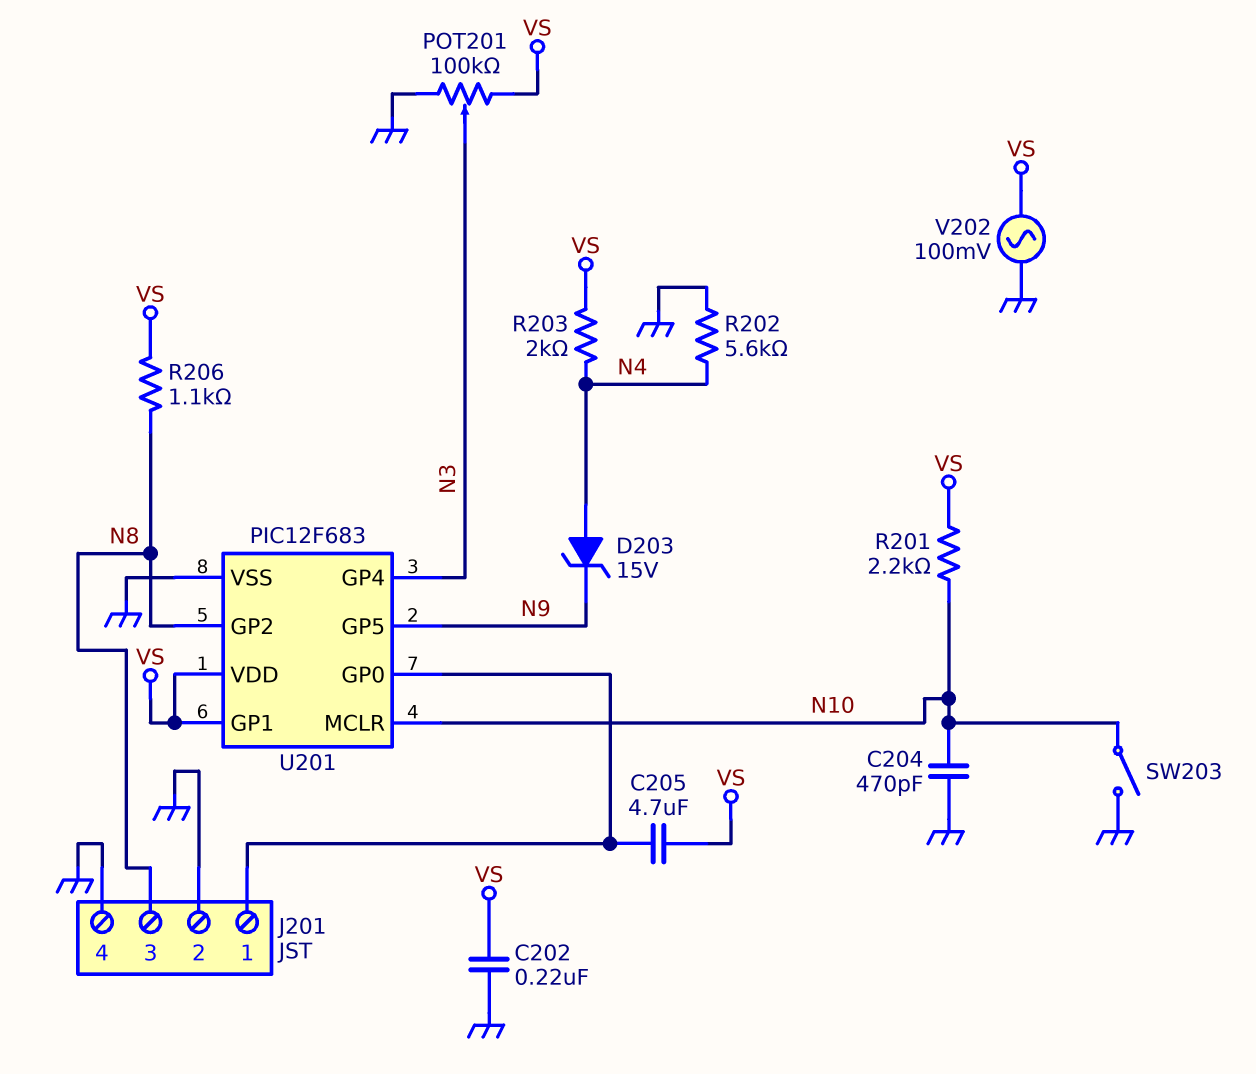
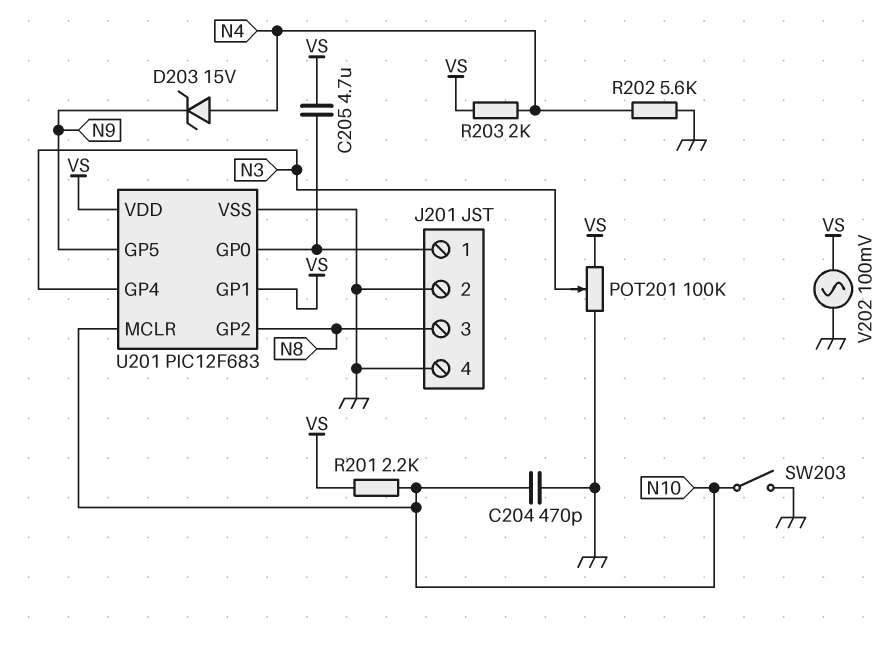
C202: 220nF (GND, VS) -> none
R206: 1.1k (N8, VS) -> none

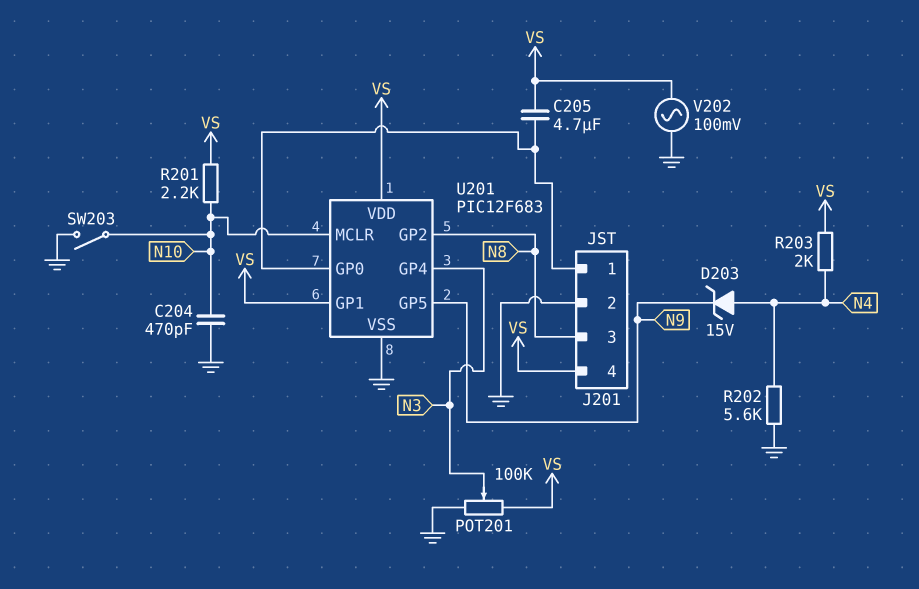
J201 pin 4: GND -> VS

